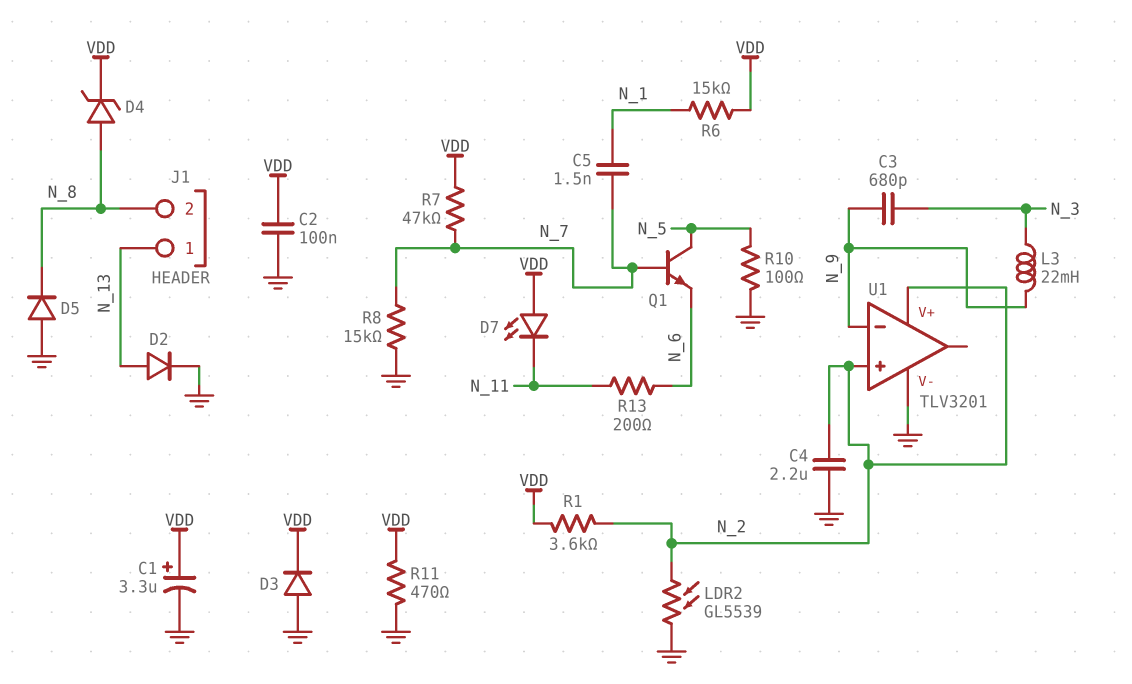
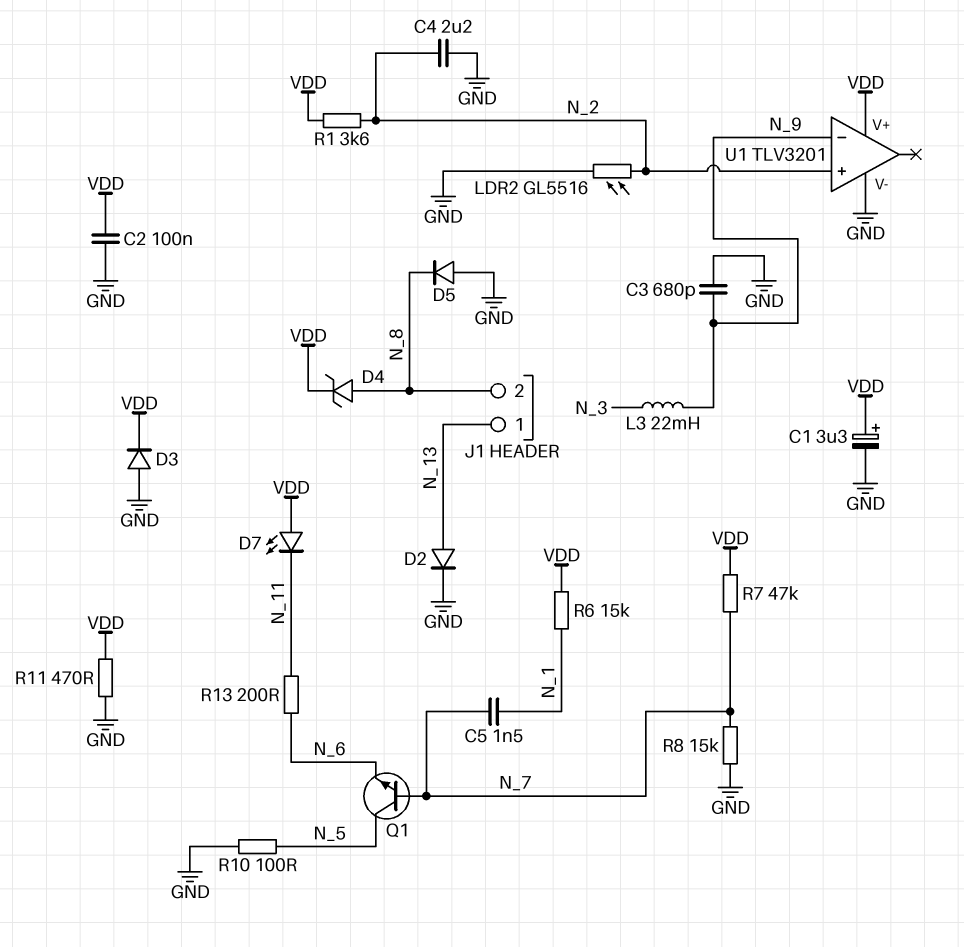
C3: 680pF (N_3, N_9) -> 680pF (GND, N_9)
LDR2: GL5539 (GND, N_2) -> GL5516 (GND, N_2)
U1 pin V+: N_2 -> VDD

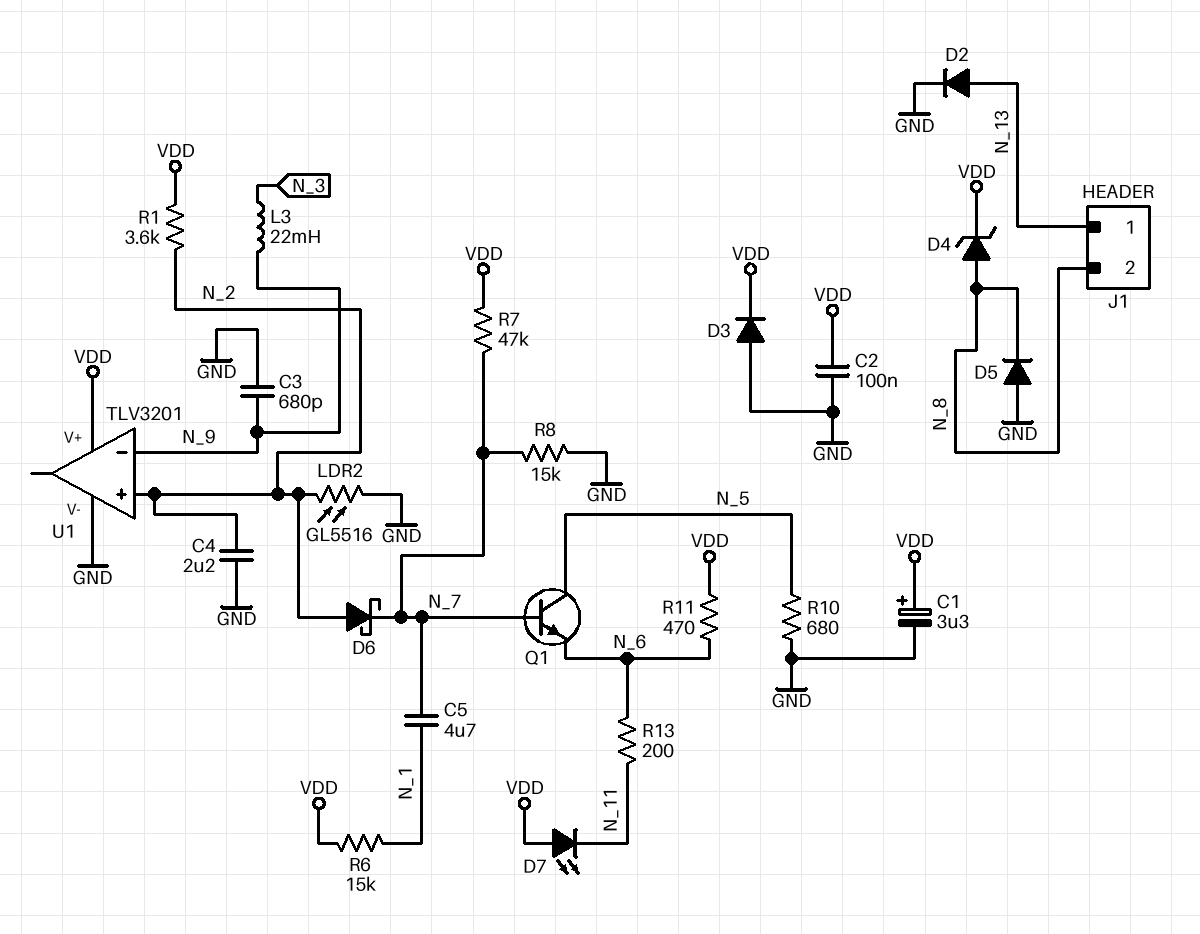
C5: 1.5nF (N_1, N_7) -> 4.7uF (N_1, N_7)
D6: none -> schottky (A N_2, K N_7)
R10: 100 (GND, N_5) -> 680 (GND, N_5)
R11: 470 (GND, VDD) -> 470 (N_6, VDD)

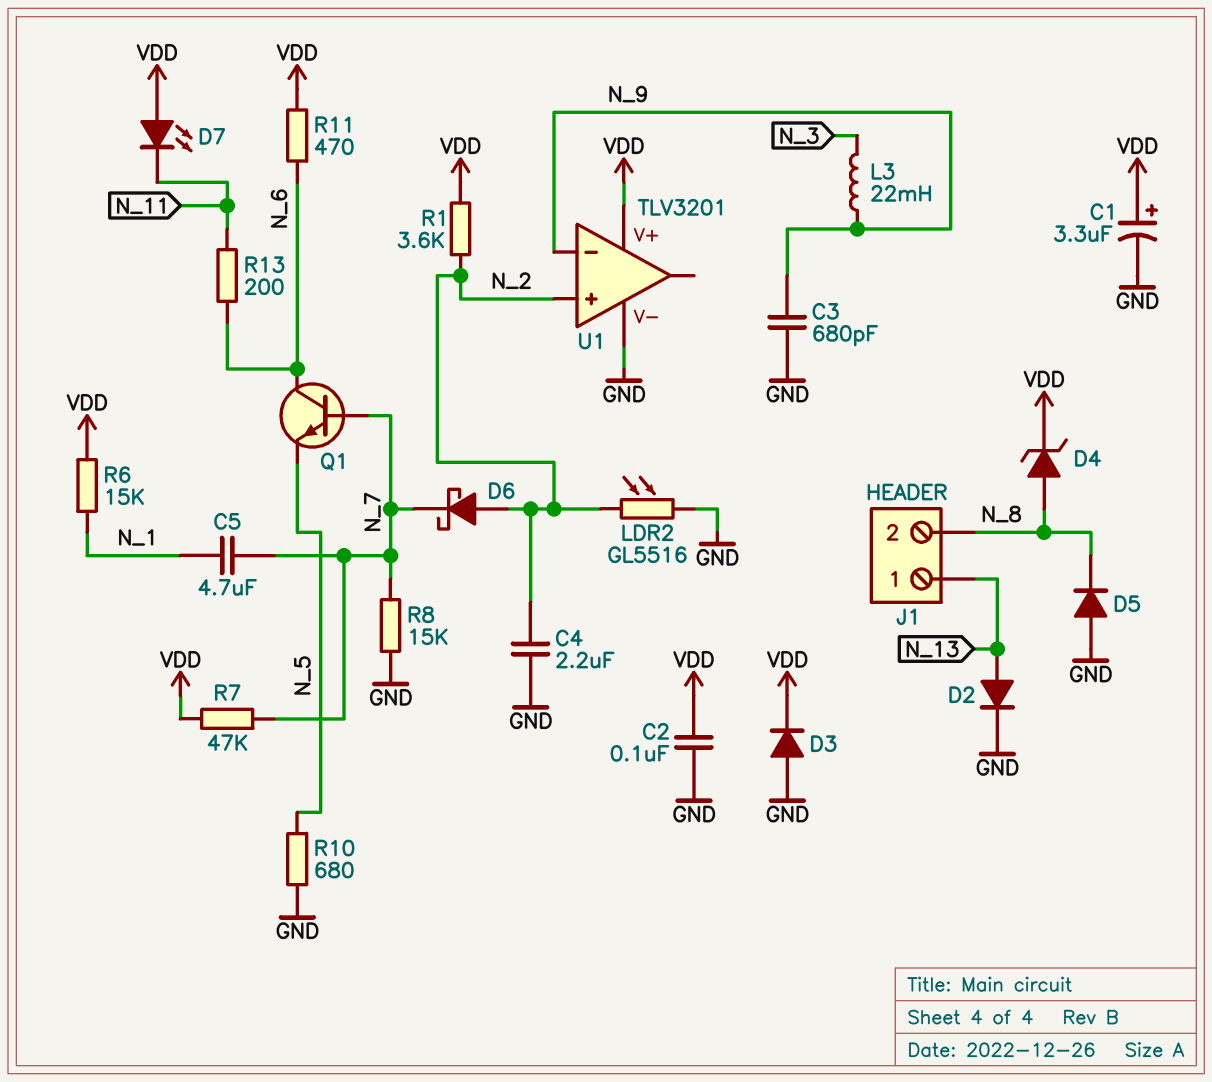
Q1: NPN (B N_7, C N_5, E N_6) -> NPN (B N_7, C N_6, E N_5)

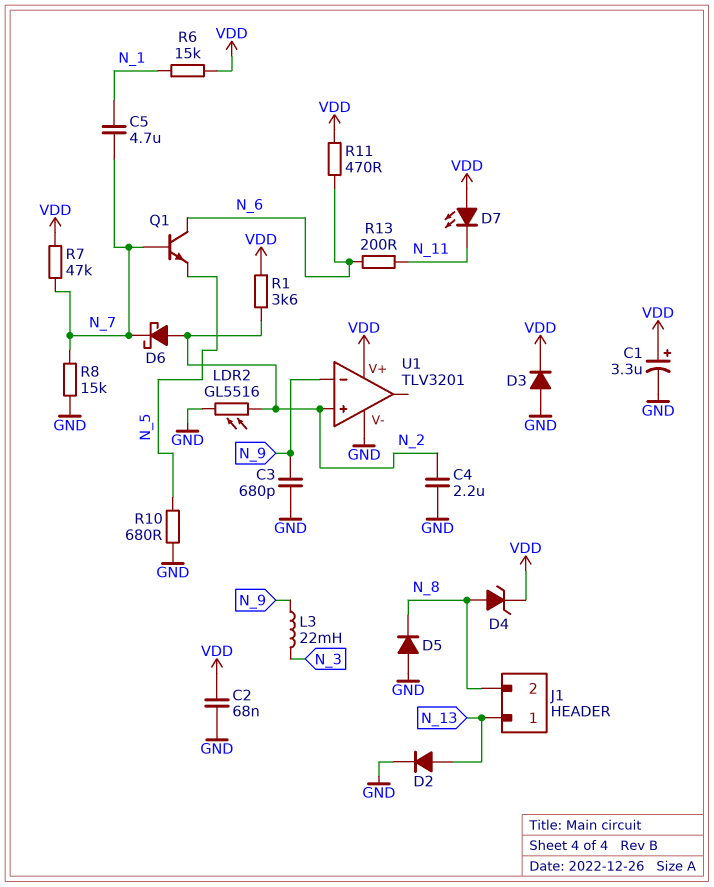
C2: 100nF (GND, VDD) -> 68nF (GND, VDD)

